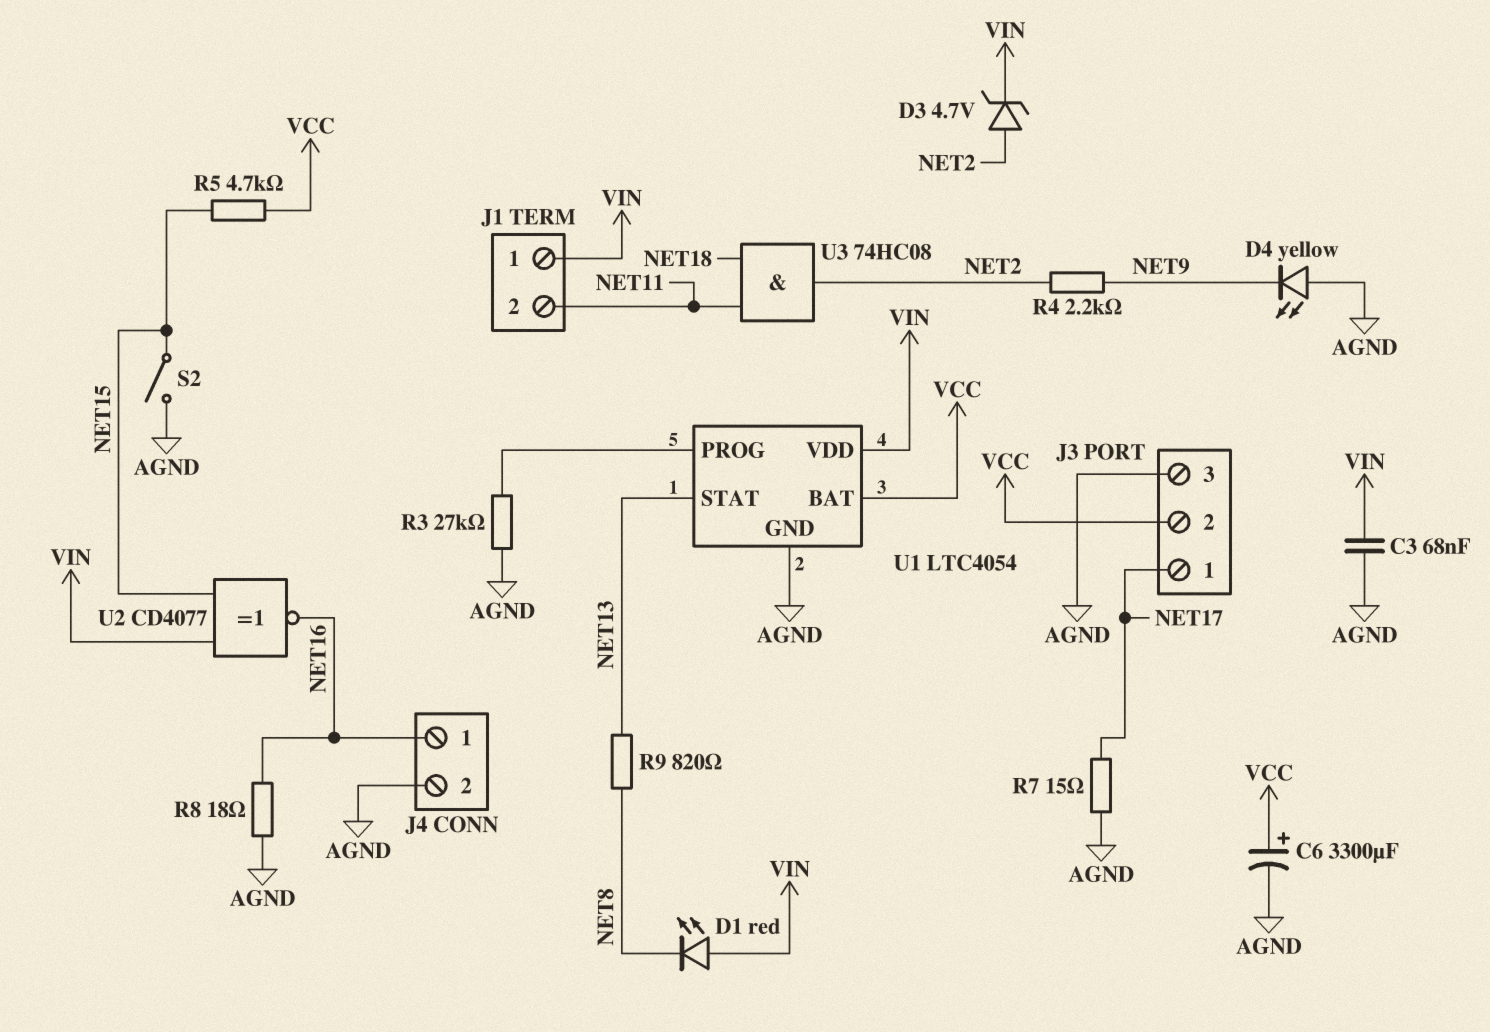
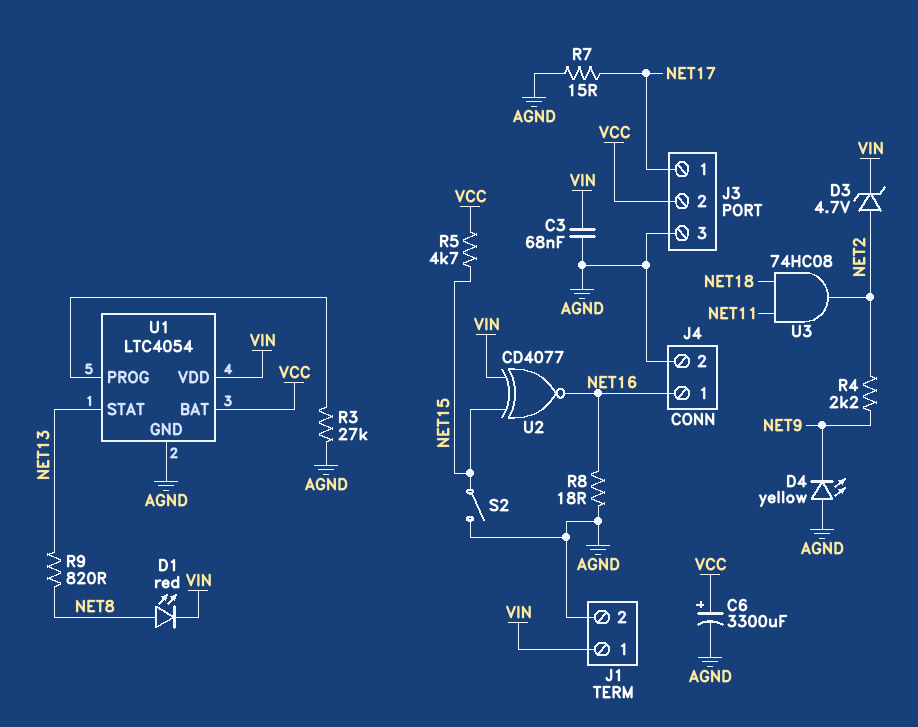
D1: LED red (A VIN, K NET8) -> LED red (A NET8, K VIN)
J1 pin 2: NET11 -> AGND

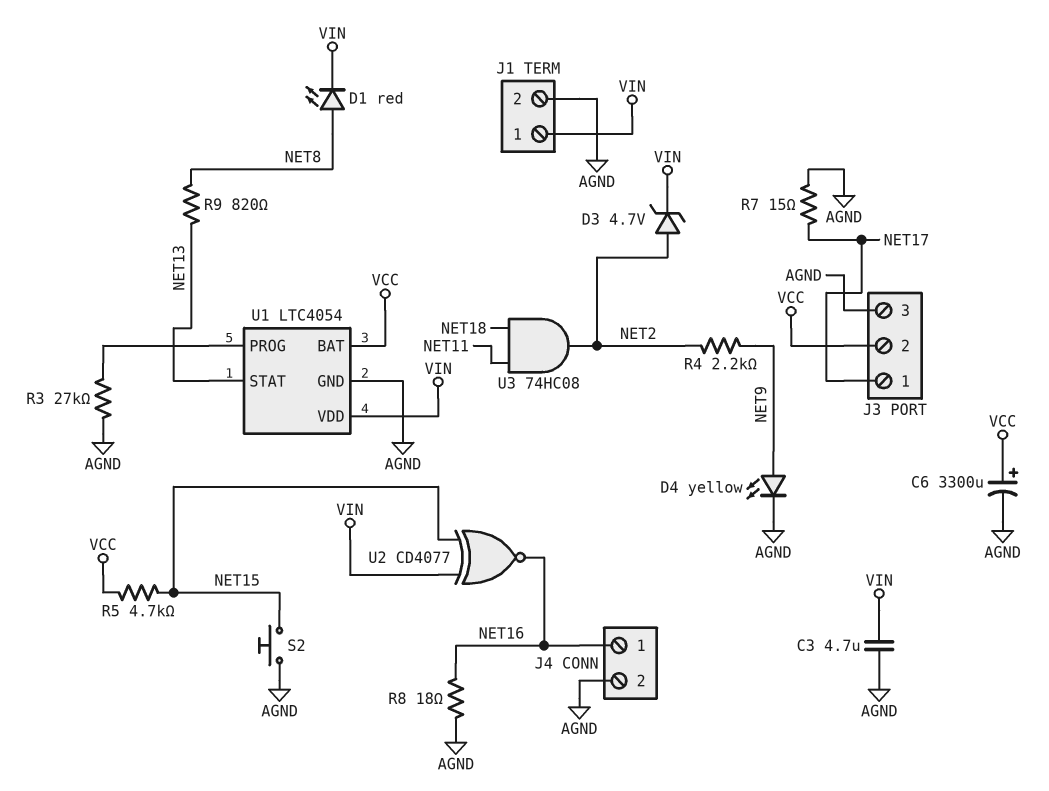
C3: 68nF (AGND, VIN) -> 4.7uF (AGND, VIN)
D4: LED yellow (A AGND, K NET9) -> LED yellow (A NET9, K AGND)
S2: switch (AGND, NET15) -> button (AGND, NET15)

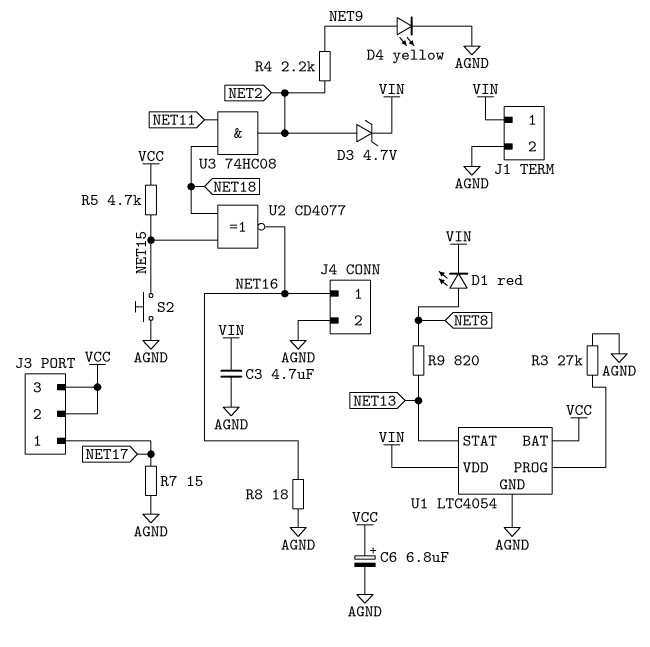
C6: 3300uF (plus VCC, minus AGND) -> 6.8uF (plus VCC, minus AGND)
J3 pin 3: AGND -> VCC
U2: XNOR CD4077 (in NET15, in VIN, out NET16) -> XNOR CD4077 (in NET15, in NET18, out NET16)

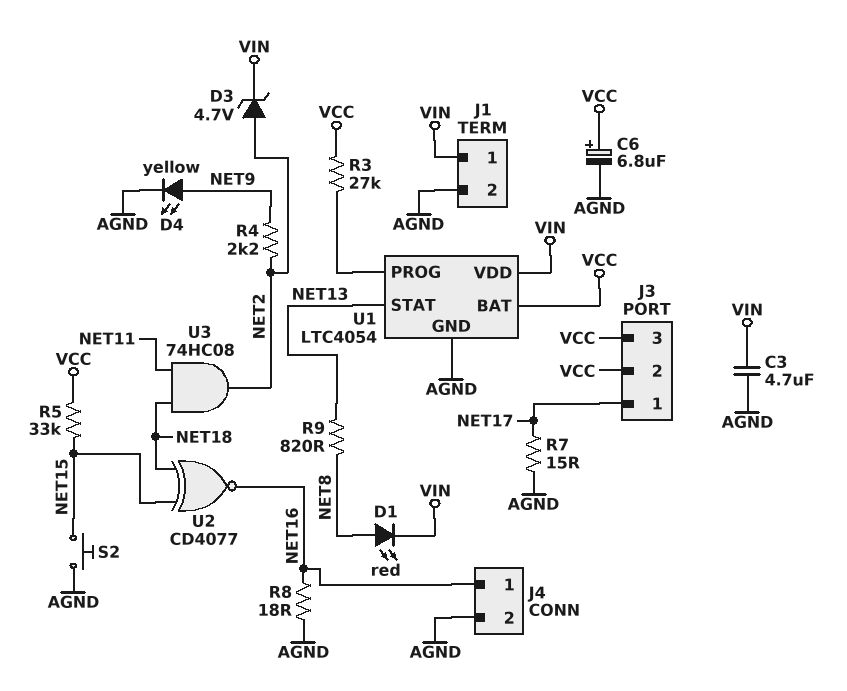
R3: 27k (AGND, U1/PROG) -> 27k (U1/PROG, VCC)
R5: 4.7k (NET15, VCC) -> 33k (NET15, VCC)

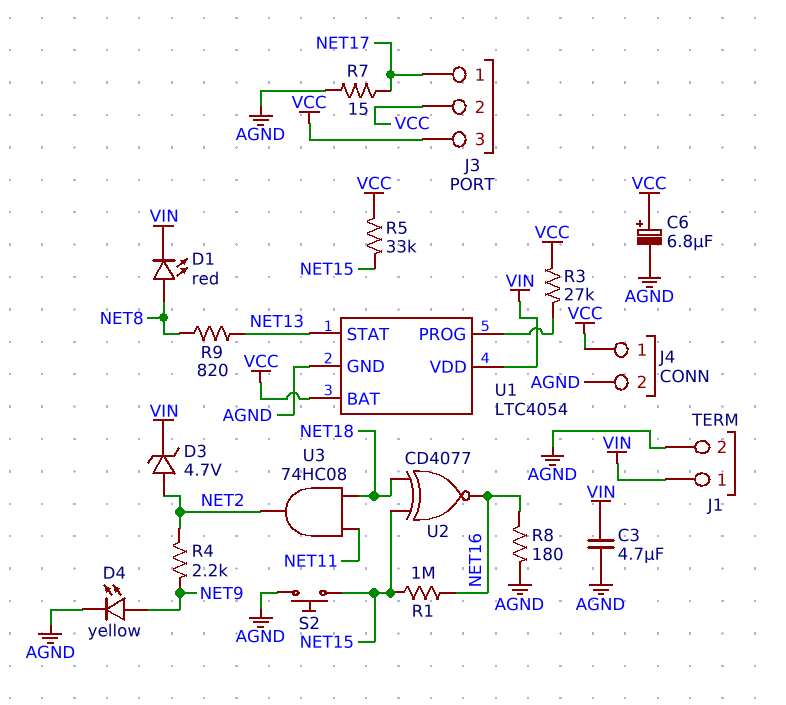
J4 pin 1: NET16 -> VCC
R1: none -> 1M (NET15, NET16)
R8: 18 (AGND, NET16) -> 180 (AGND, NET16)

